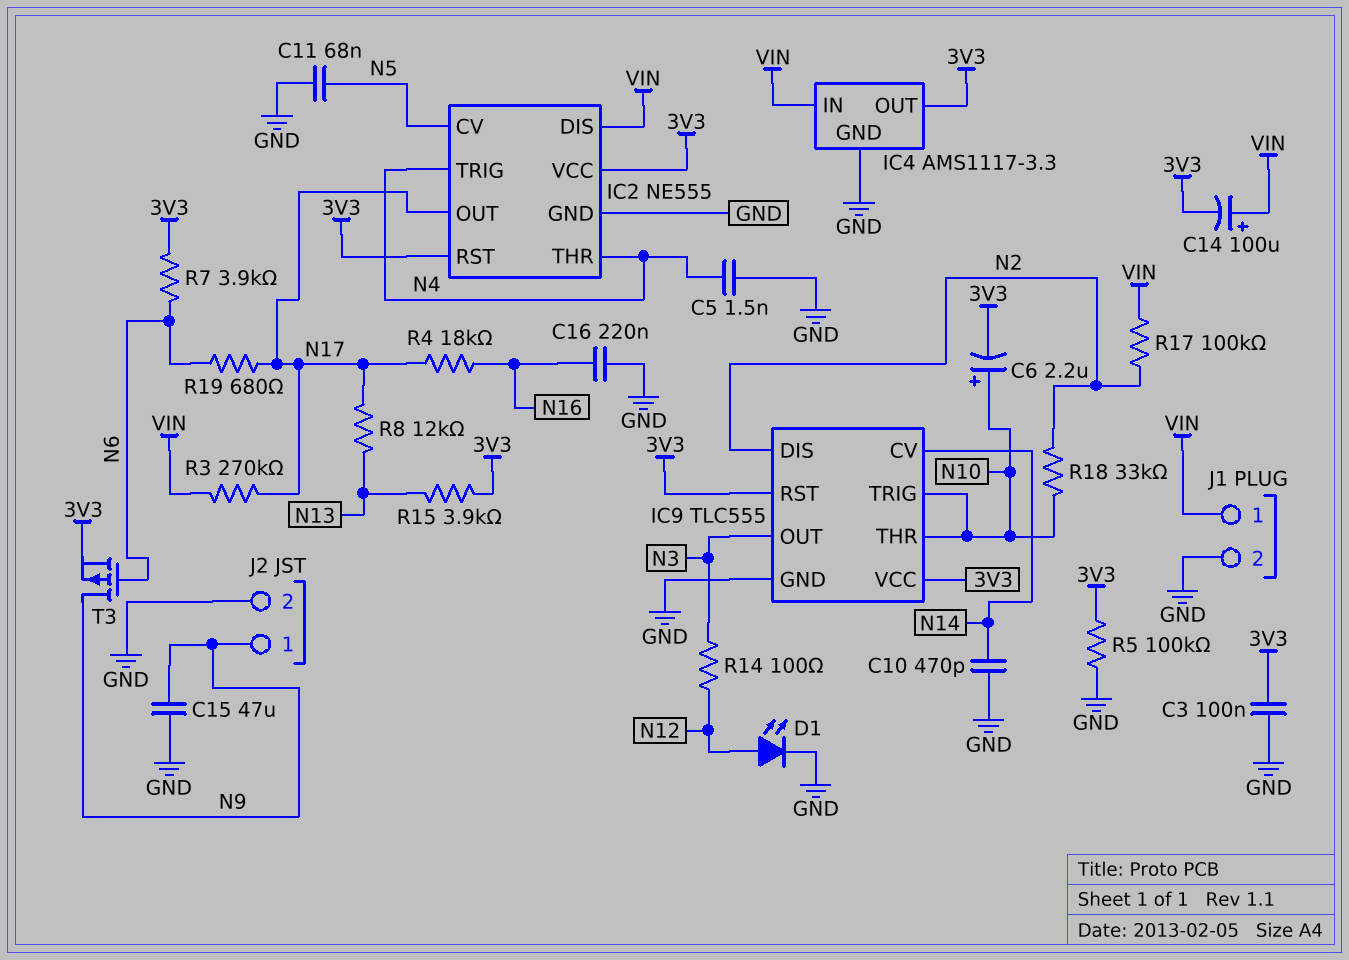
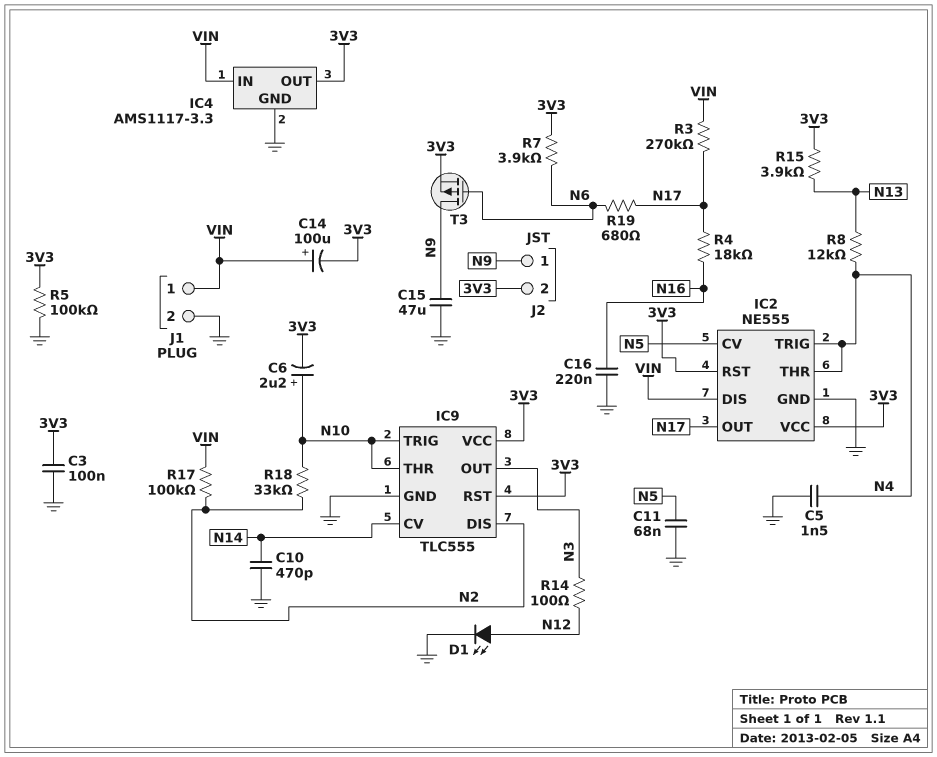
J2 pin 2: GND -> 3V3
R8: 12k (N13, N17) -> 12k (N4, N13)

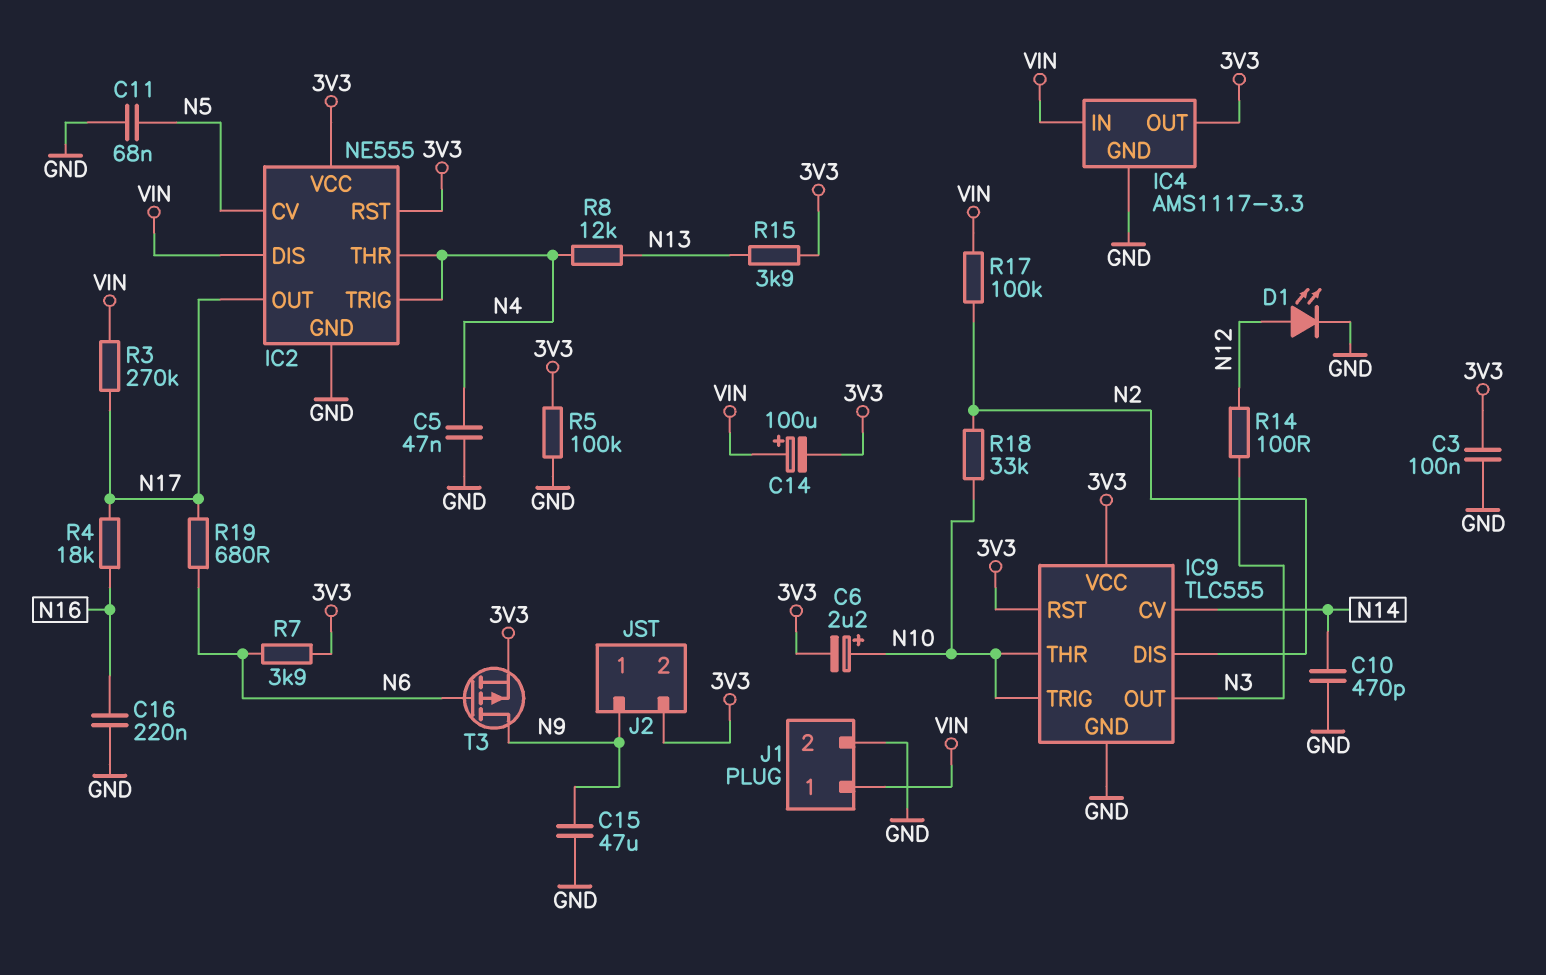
C5: 1.5nF (GND, N4) -> 47nF (GND, N4)

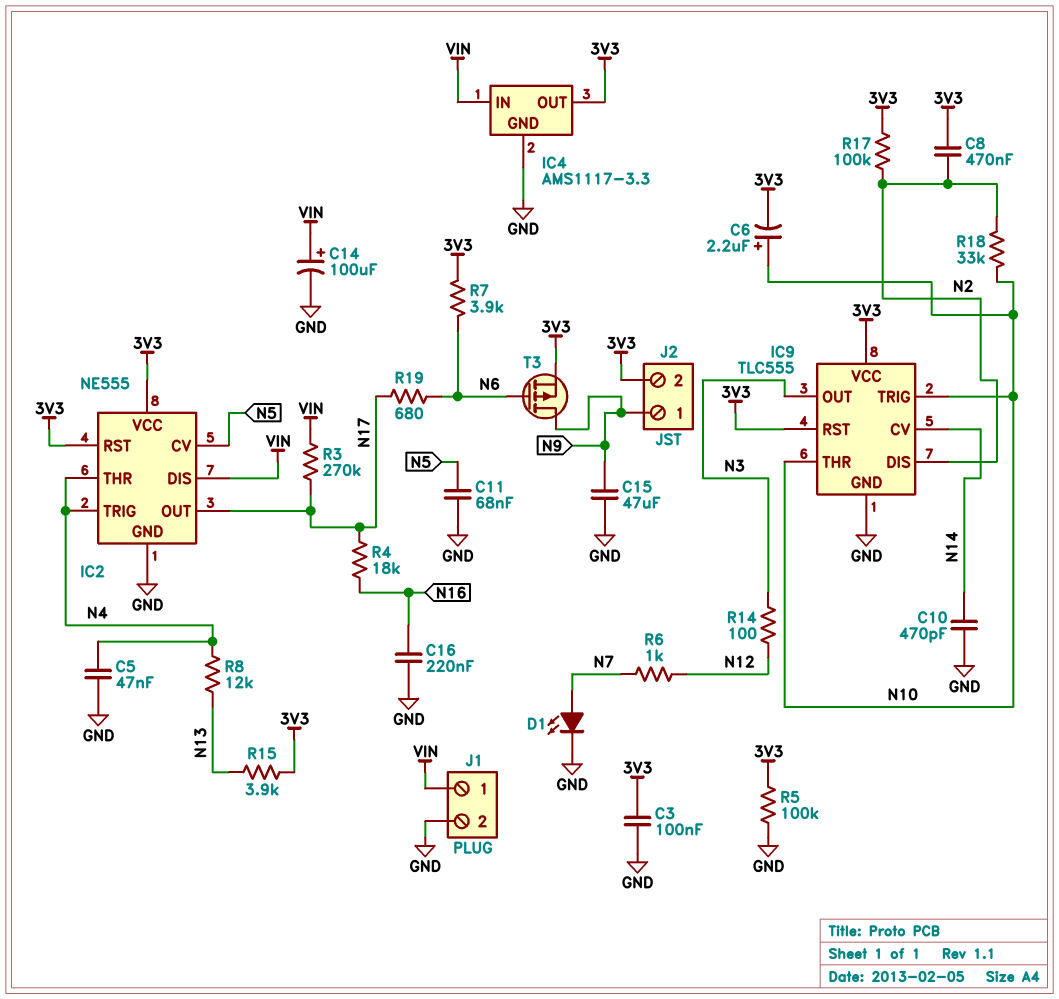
C8: none -> 470nF (3V3, N2)
C14: 100uF (plus VIN, minus 3V3) -> 100uF (plus VIN, minus GND)
D1: LED (A N12, K GND) -> LED (A N7, K GND)
R6: none -> 1k (N7, N12)
R17: 100k (N2, VIN) -> 100k (3V3, N2)

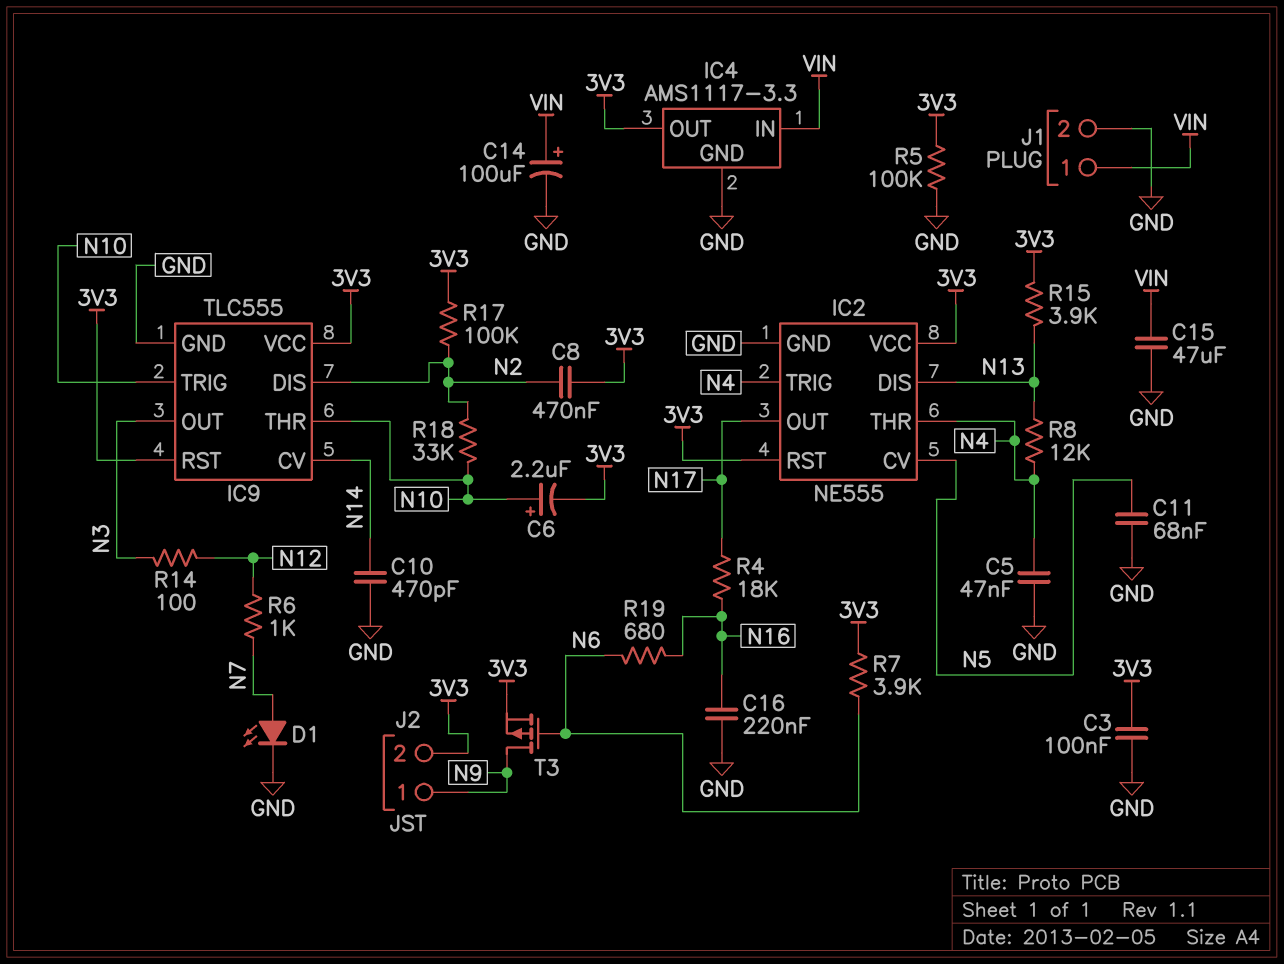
C15: 47uF (GND, N9) -> 47uF (GND, VIN)
IC2 pin DIS: VIN -> N13
R3: 270k (N17, VIN) -> none
R19: 680 (N6, N17) -> 680 (N6, N16)

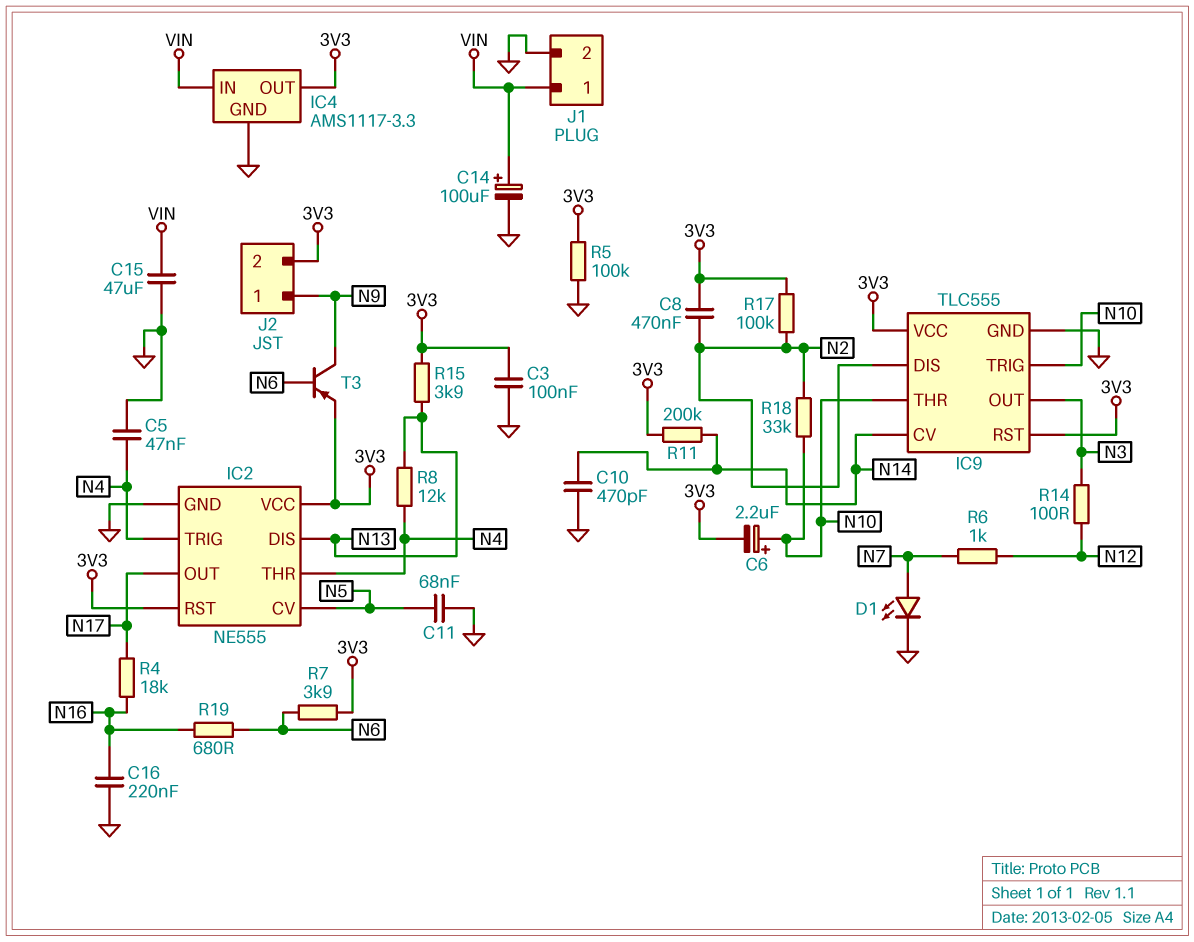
R11: none -> 200k (3V3, N14)
T3: PMOS (G N6, D N9, S 3V3) -> PNP (B N6, C N9, E 3V3)

